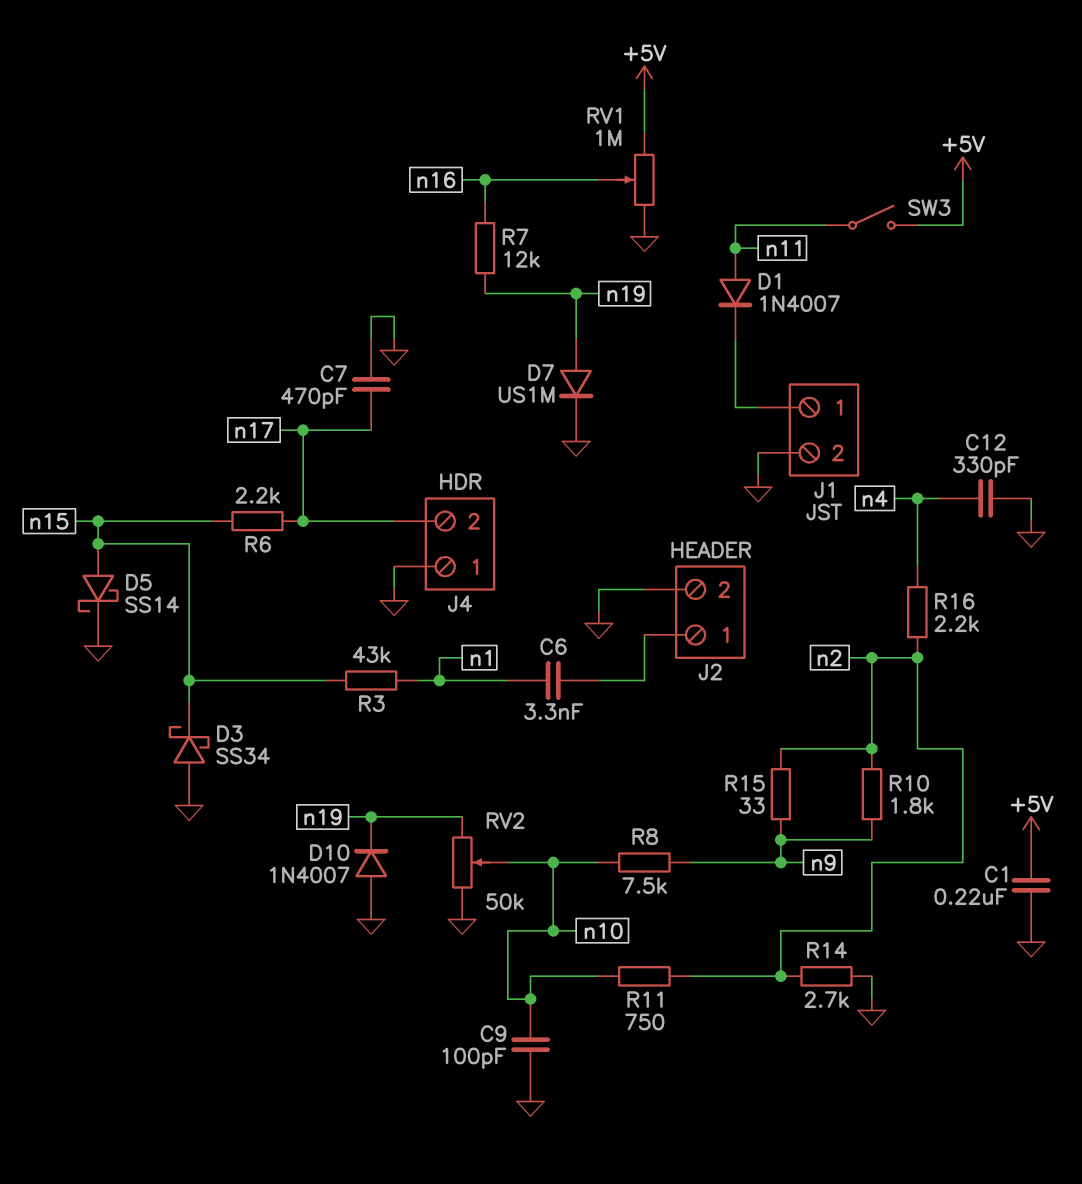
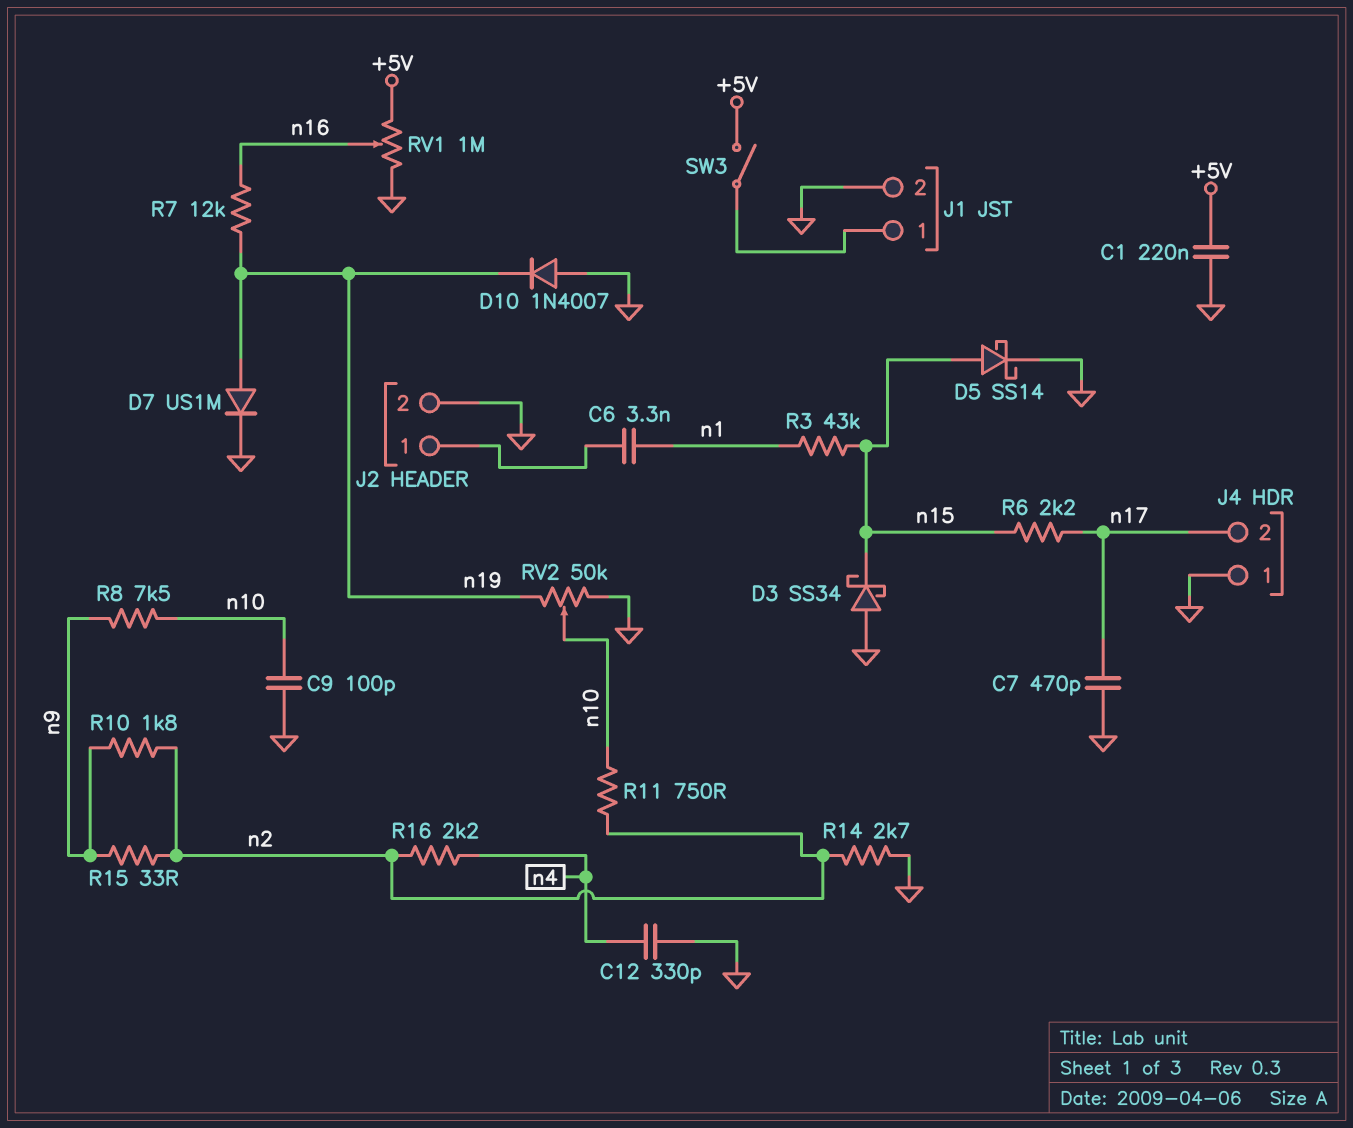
D1: diode 1N4007 (A n11, K J1/1) -> none
SW3: switch (+5V, n11) -> switch (+5V, J1/1)

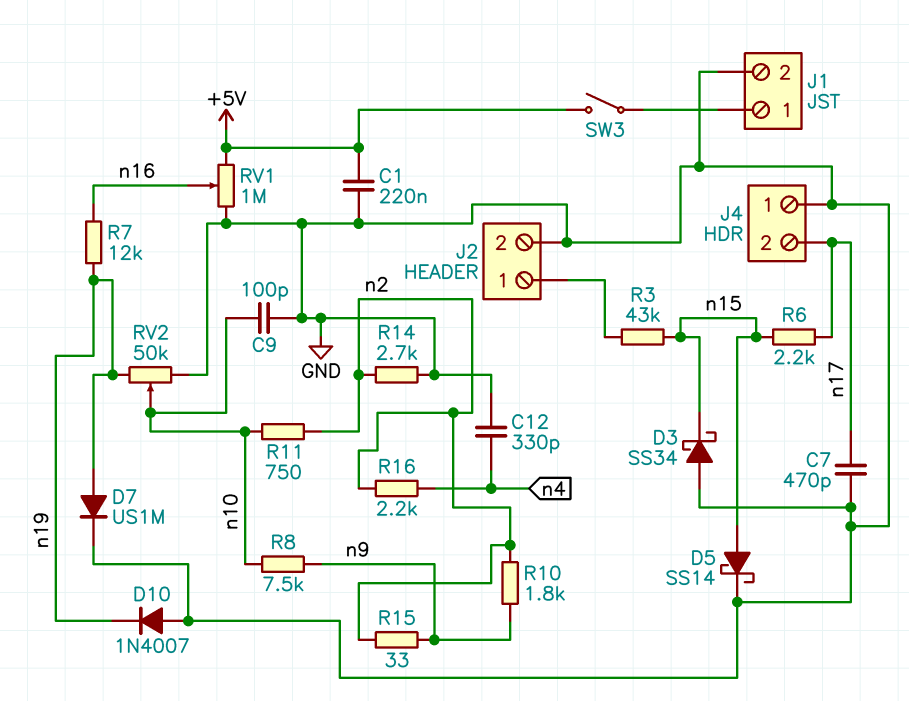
C6: 3.3nF (J2/1, n1) -> none
R3: 43k (n1, n15) -> 43k (J2/1, n15)

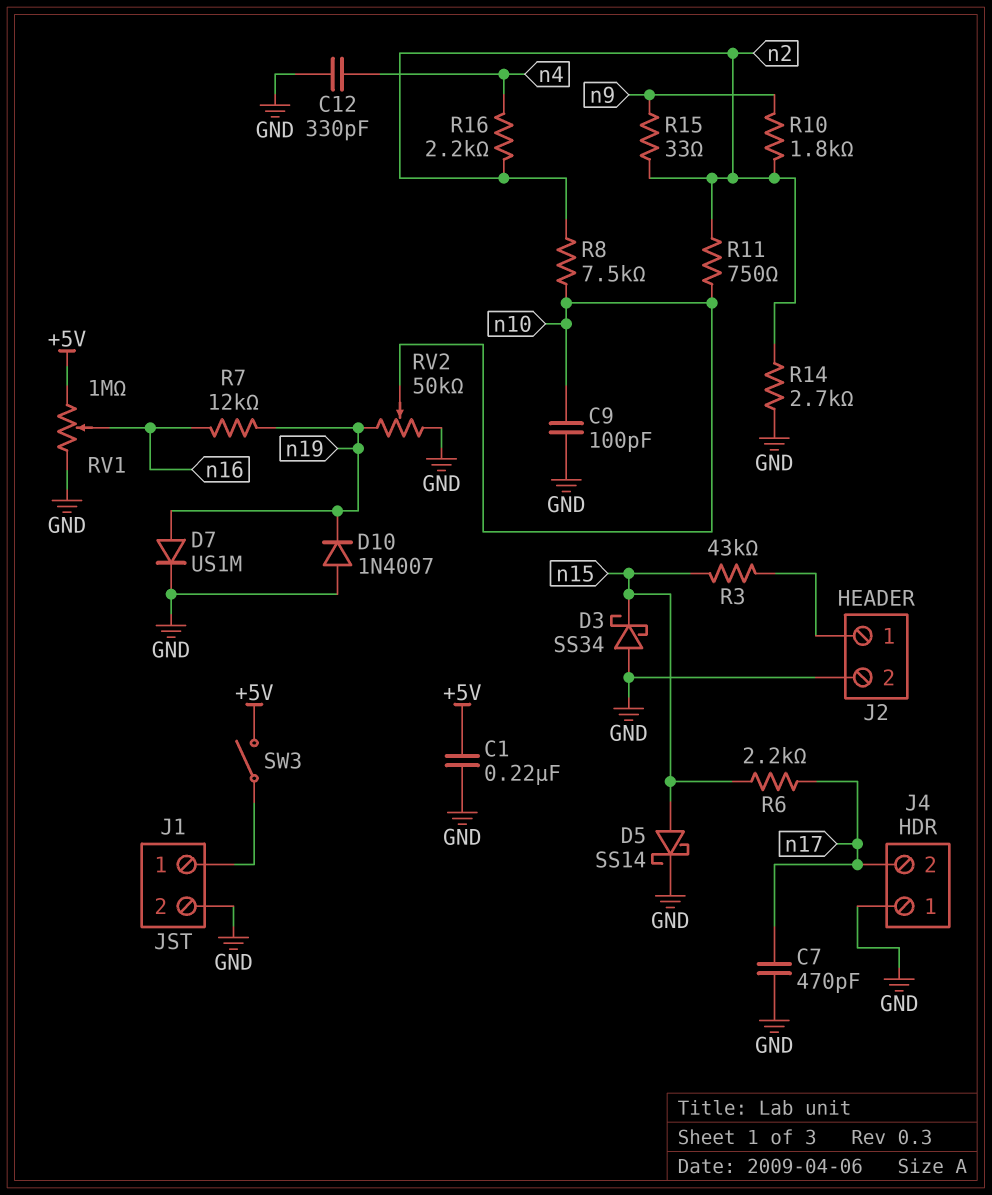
R8: 7.5k (n9, n10) -> 7.5k (n2, n10)

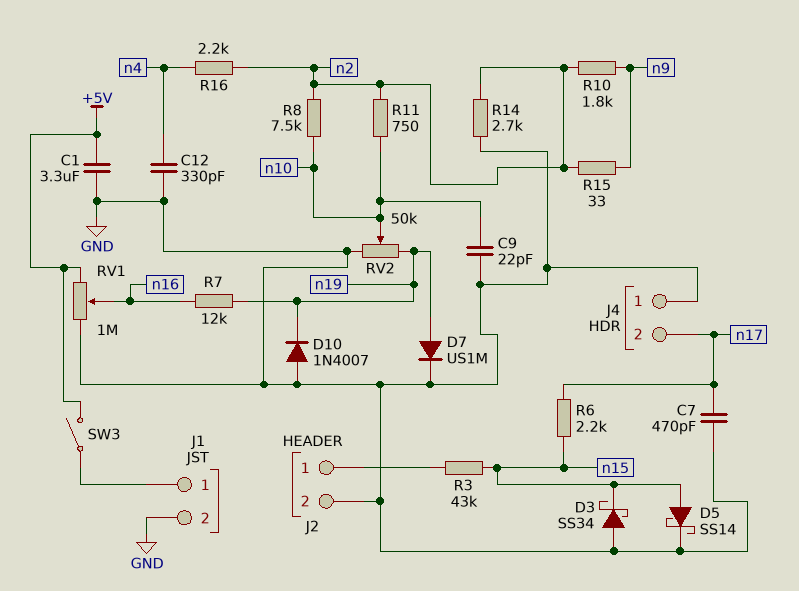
C1: 220nF (+5V, GND) -> 3.3uF (+5V, GND)
C9: 100pF (GND, n10) -> 22pF (GND, n10)

